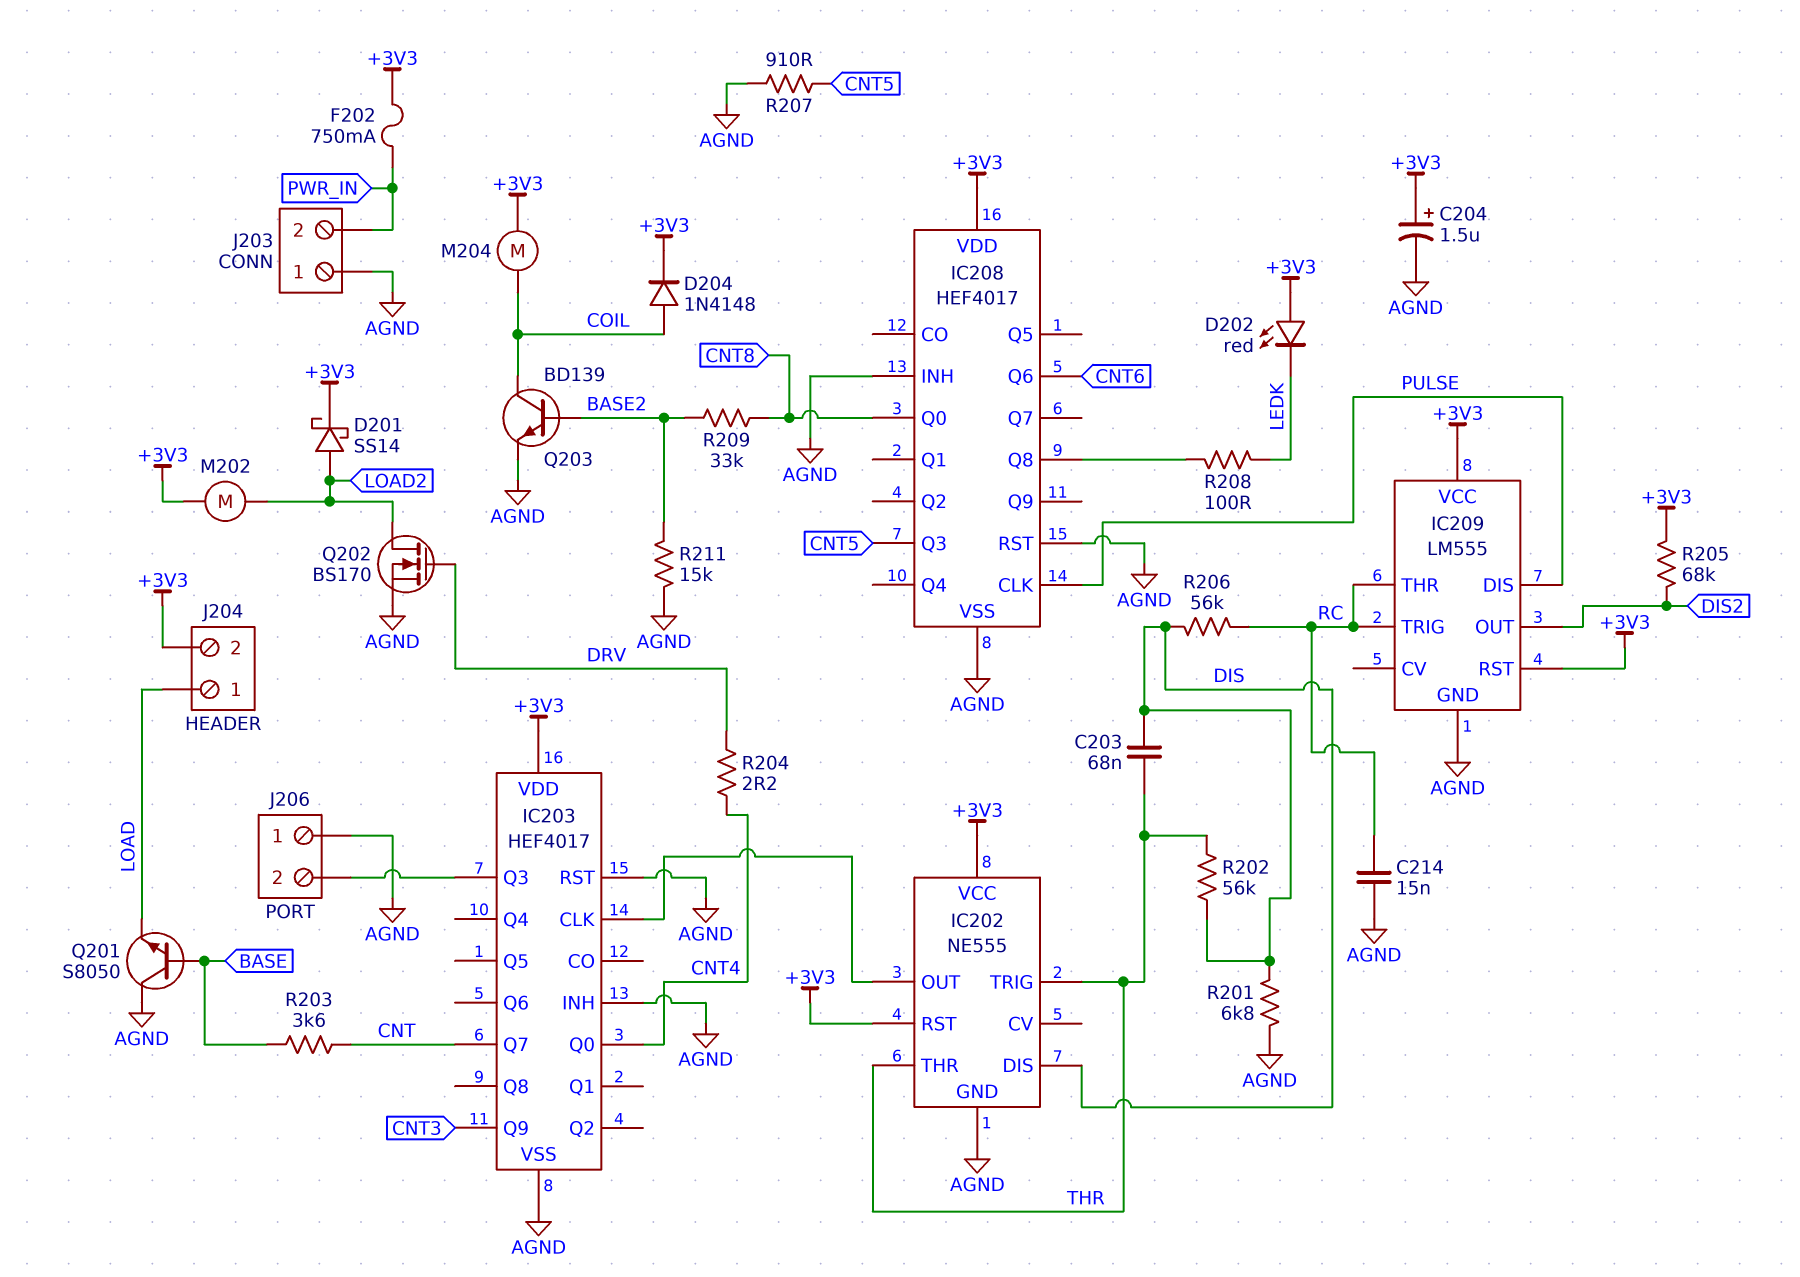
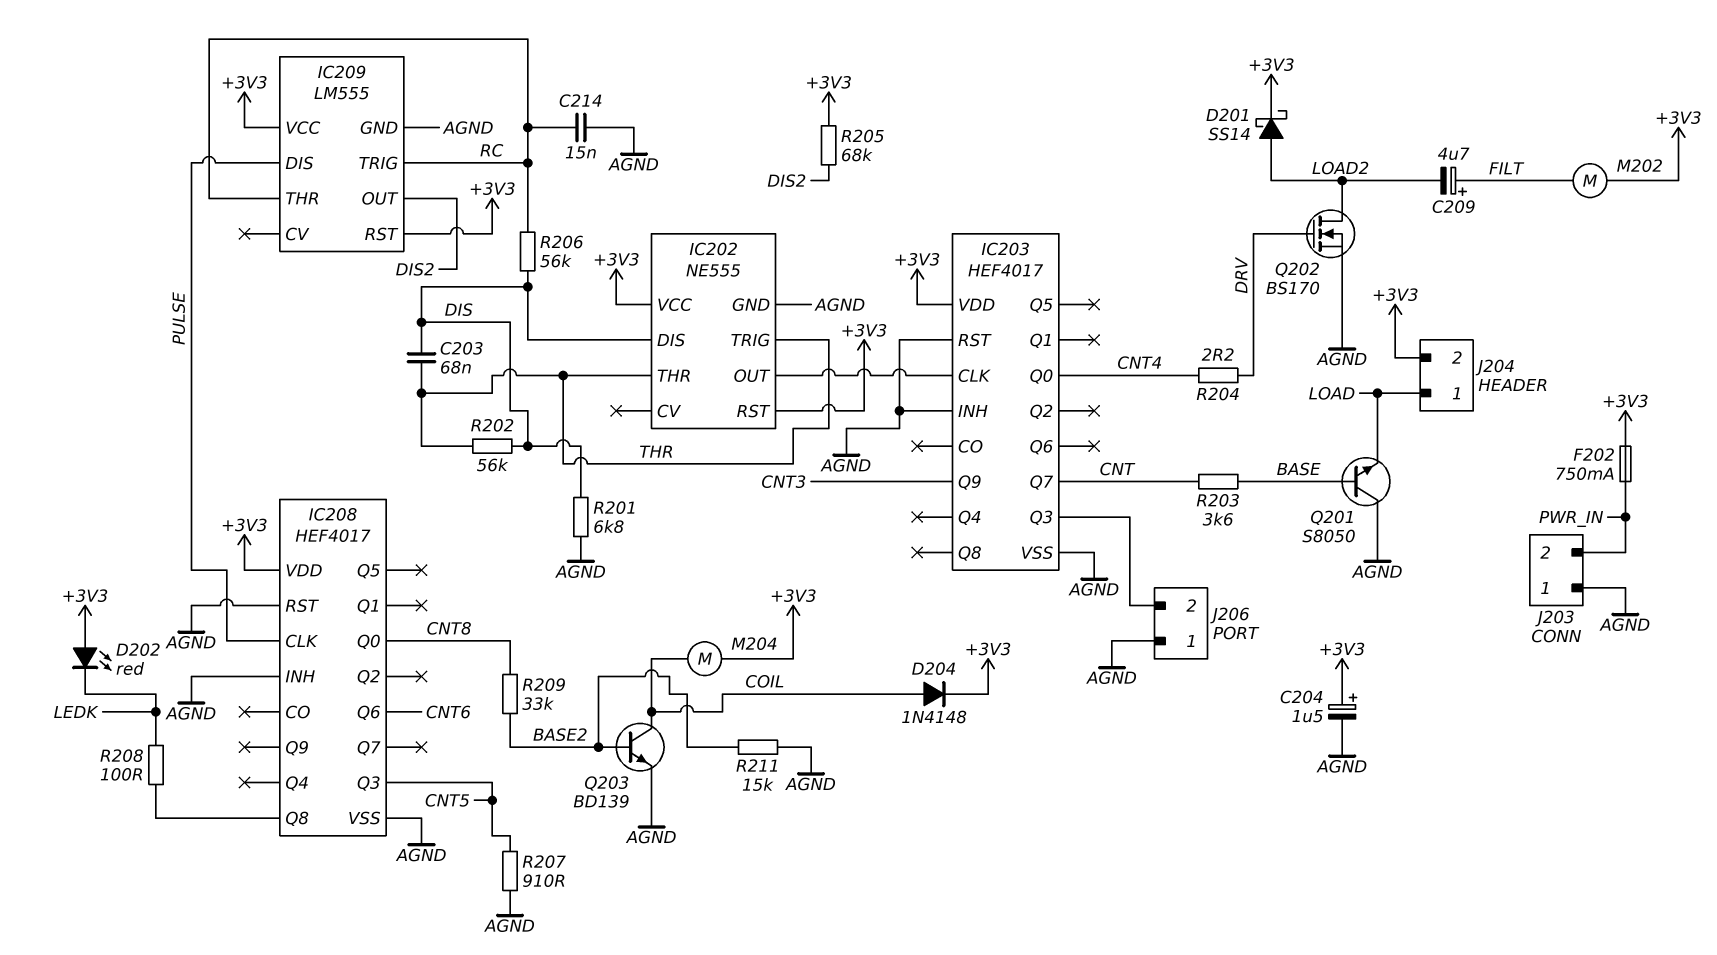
C209: none -> 4.7uF (plus FILT, minus LOAD2)
M202: motor (+3V3, LOAD2) -> motor (+3V3, FILT)

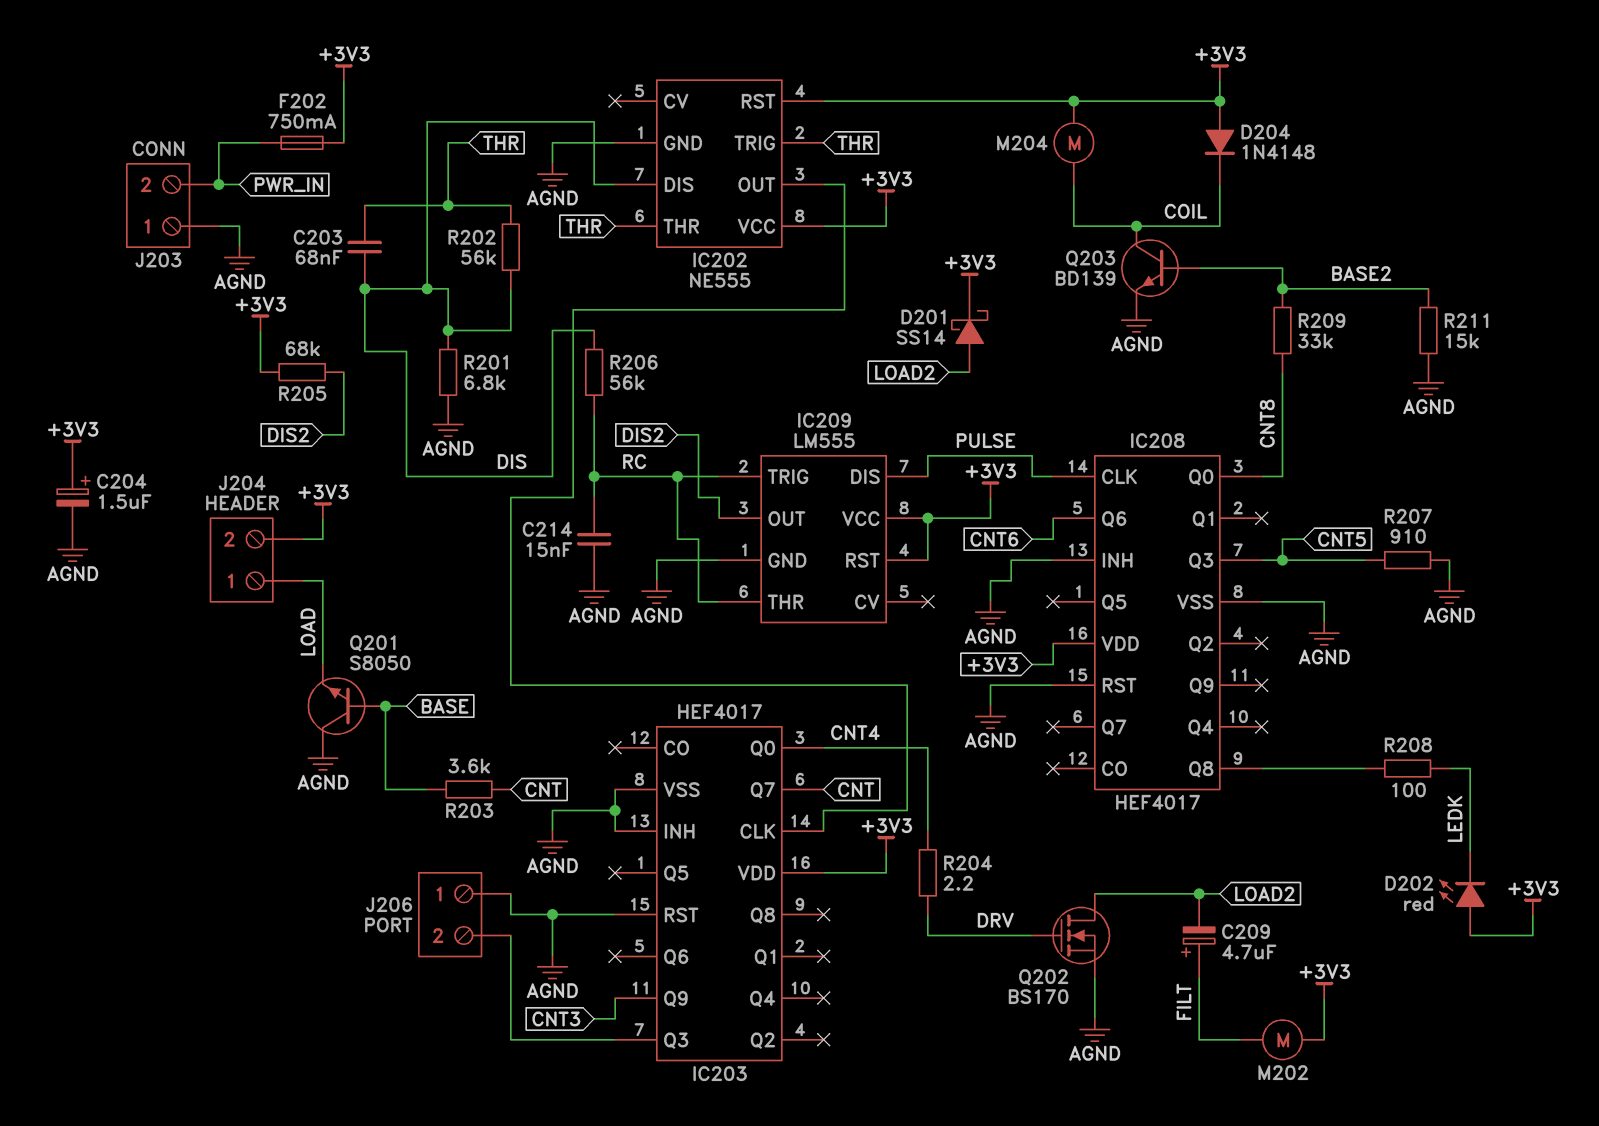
D204: diode 1N4148 (A COIL, K +3V3) -> diode 1N4148 (A +3V3, K COIL)

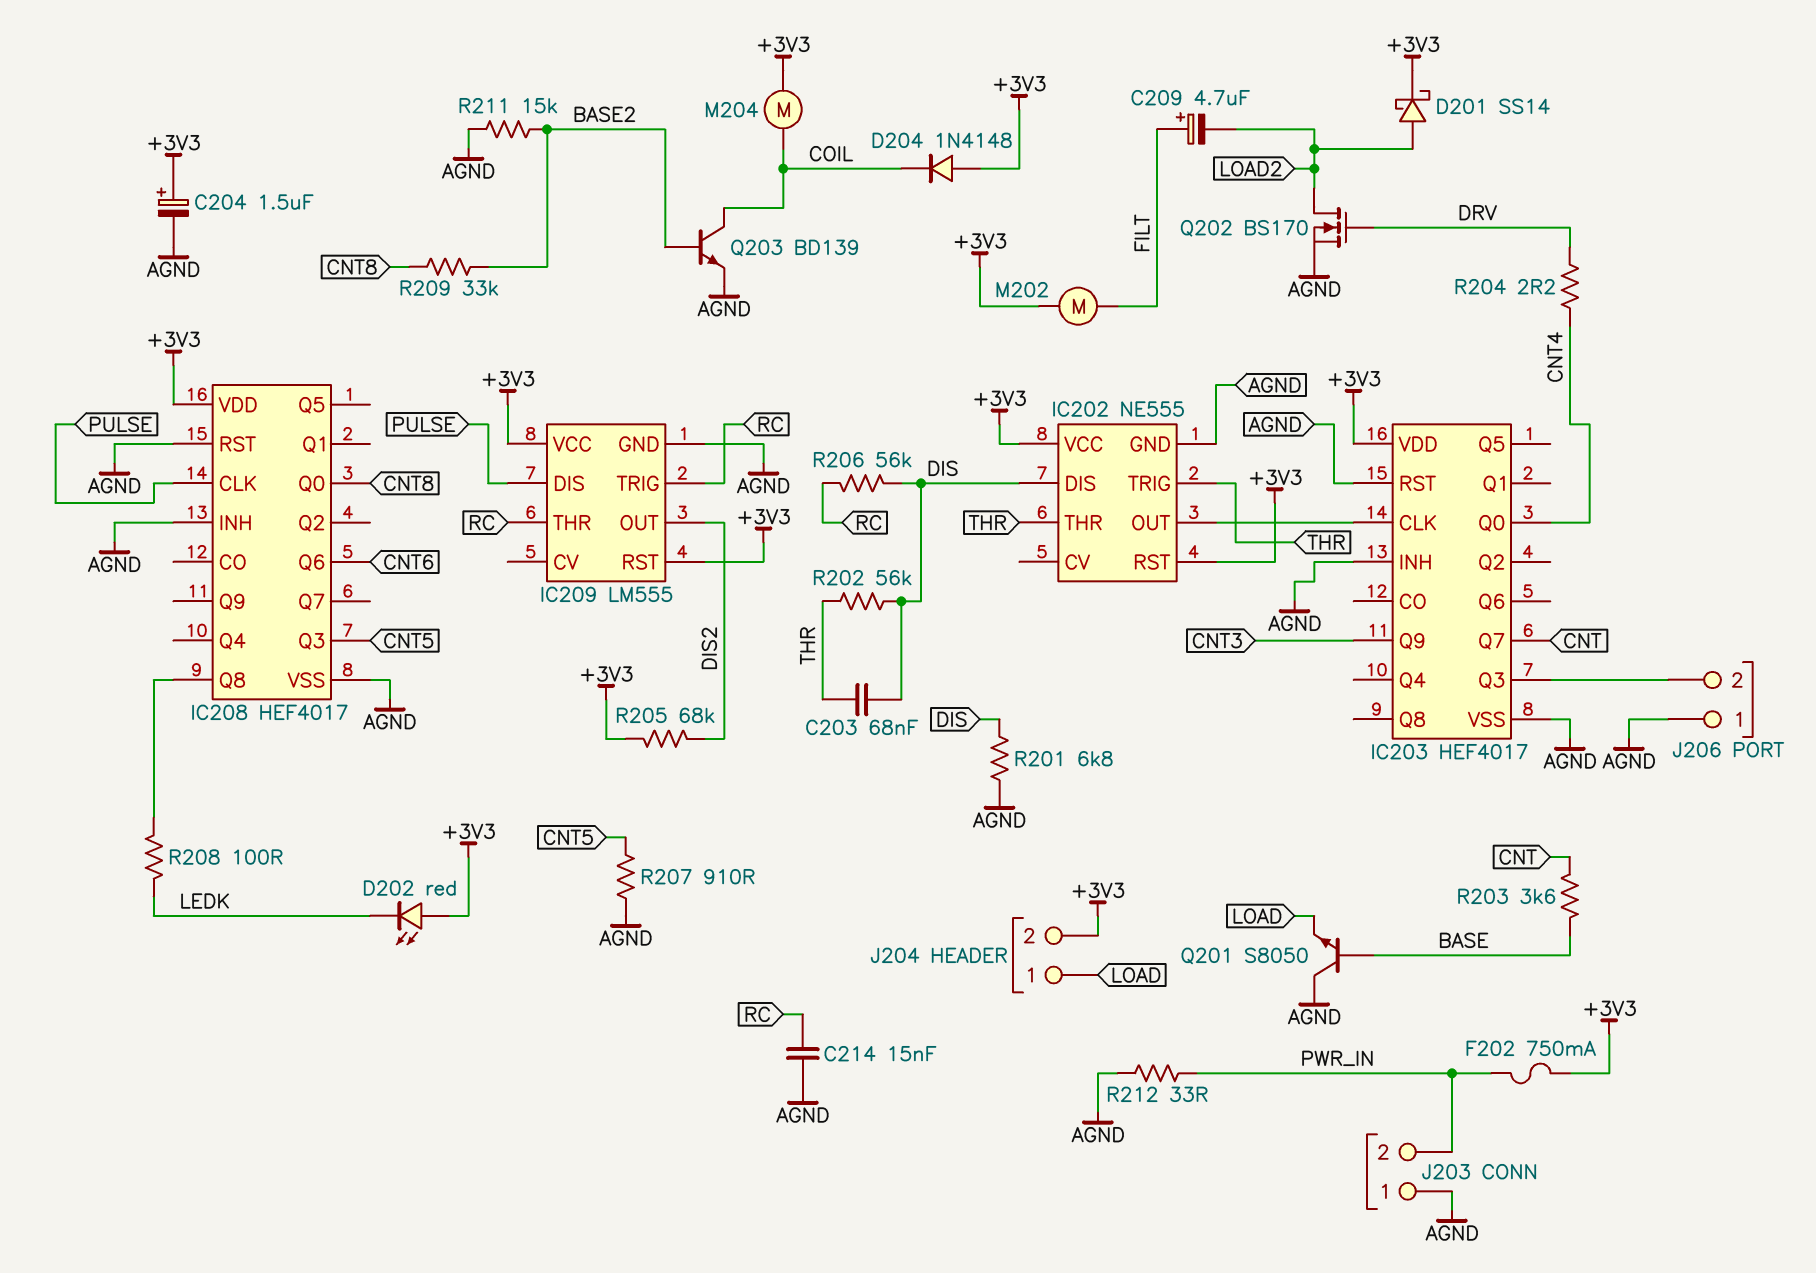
R212: none -> 33 (AGND, PWR_IN)

